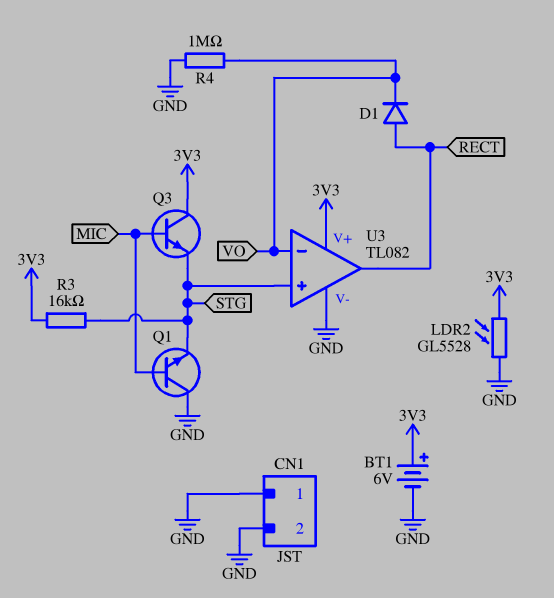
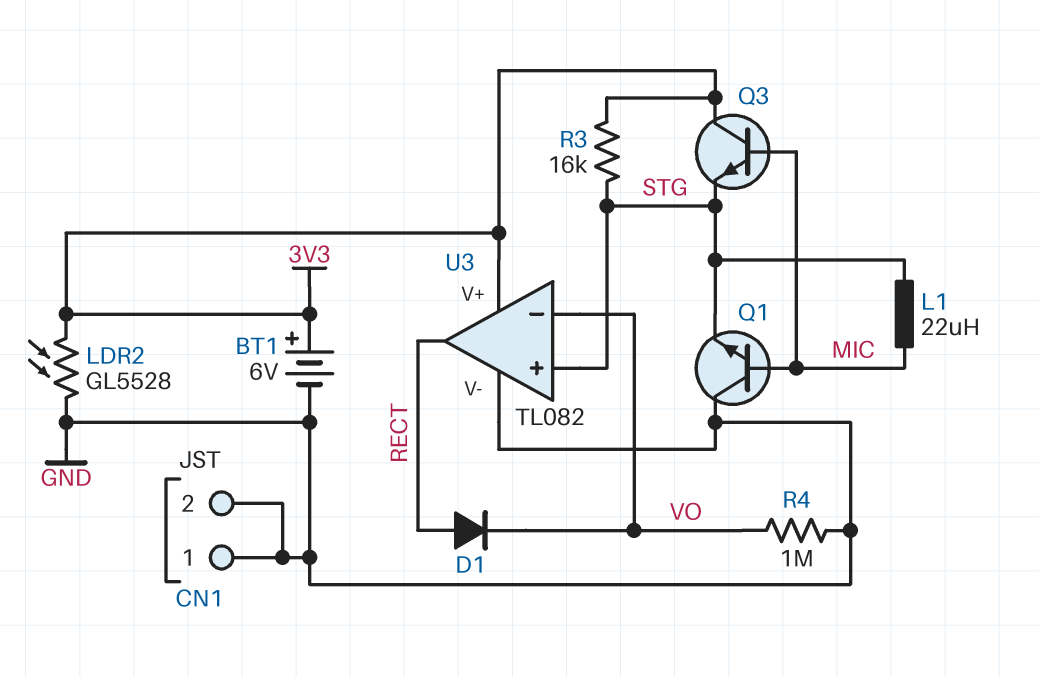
L1: none -> 22uH (MIC, STG)

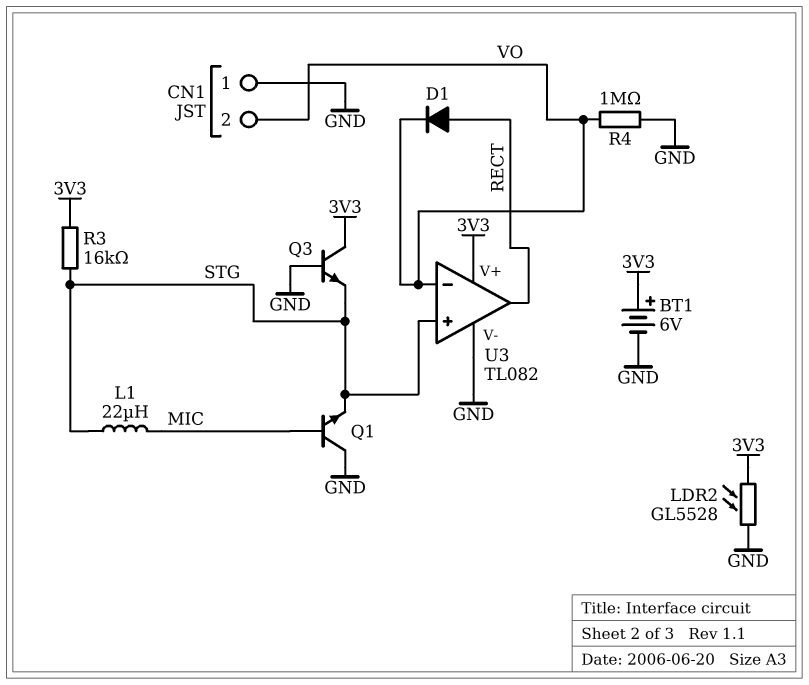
CN1 pin 2: GND -> VO
Q3: NPN (B MIC, C 3V3, E STG) -> NPN (B GND, C 3V3, E STG)

